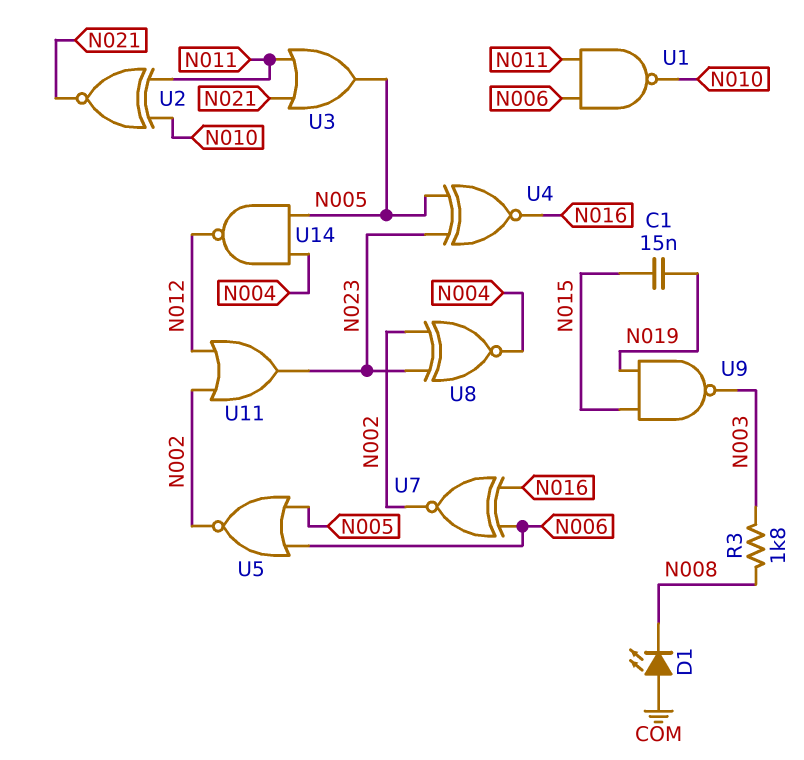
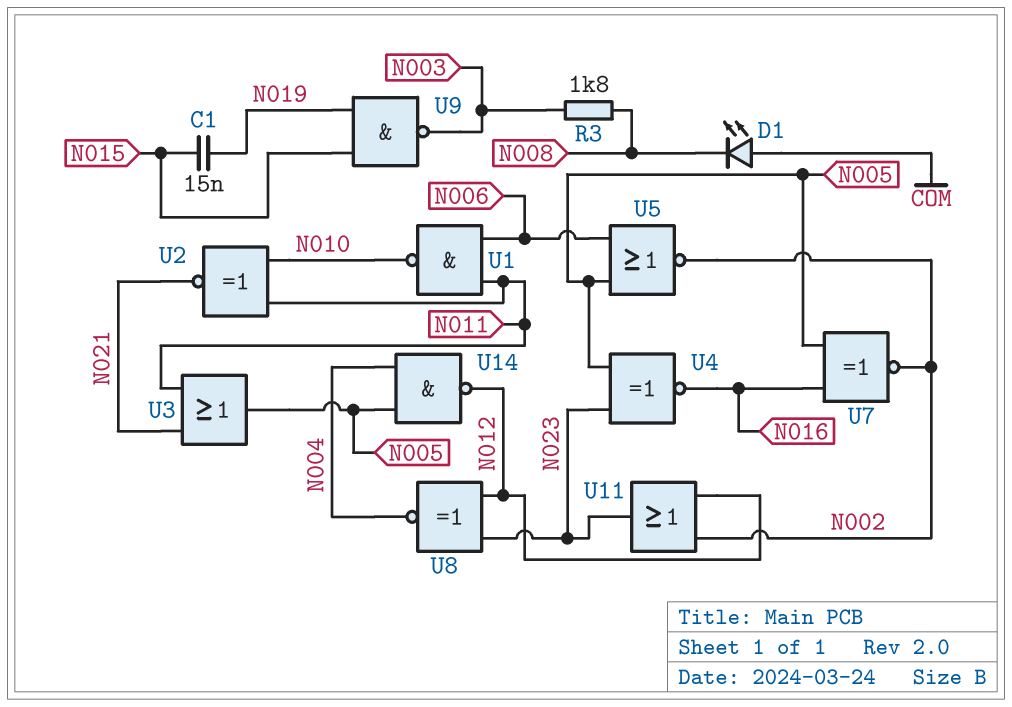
U7: XNOR (in N006, in N016, out N002) -> XNOR (in N005, in N016, out N002)
U8: XNOR (in N002, in N023, out N004) -> XNOR (in N012, in N023, out N004)

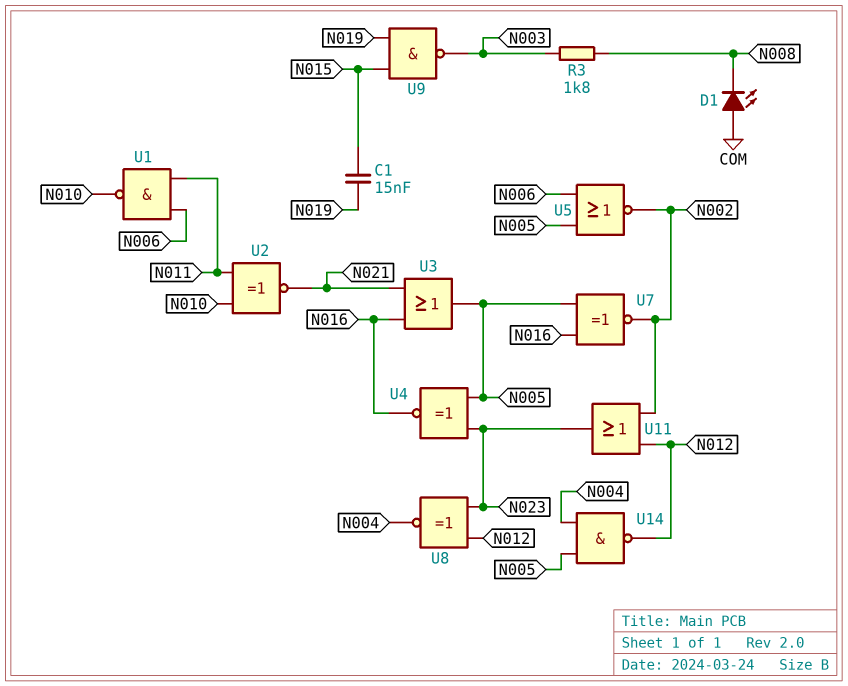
U3: OR (in N011, in N021, out N005) -> OR (in N016, in N021, out N005)

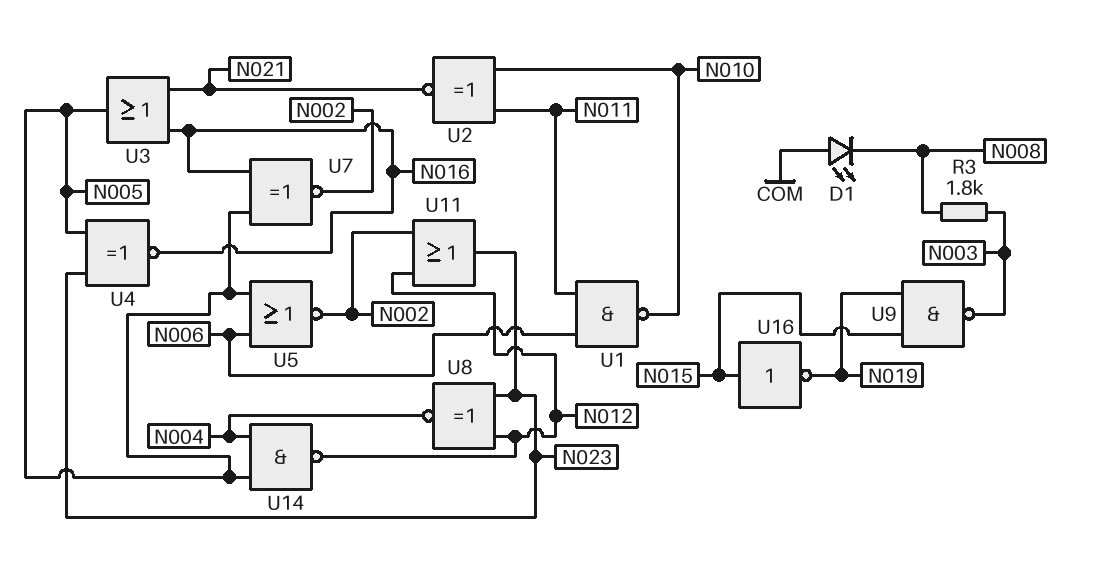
C1: 15nF (N015, N019) -> none
U16: none -> NOT (in N015, out N019)

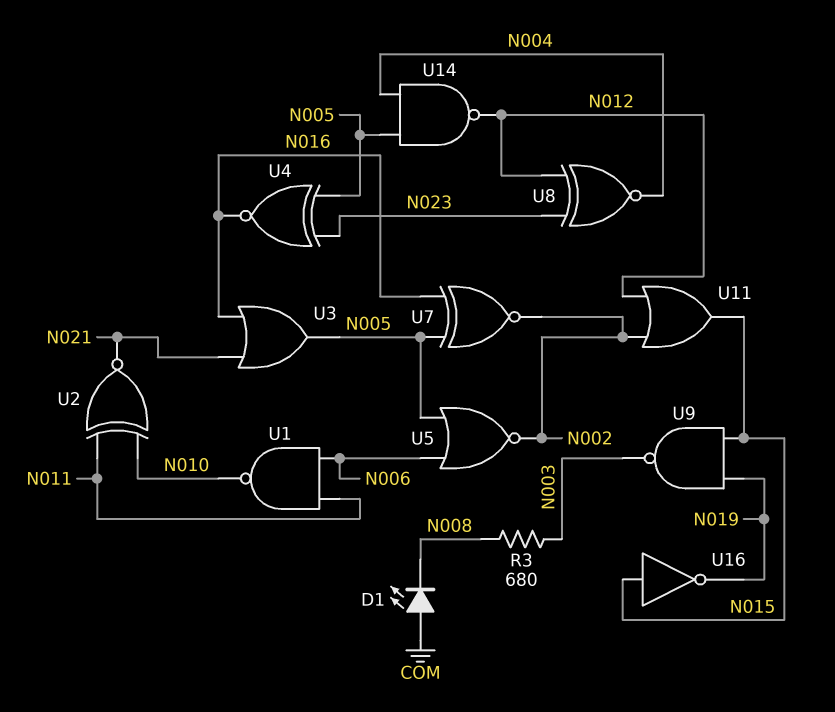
R3: 1.8k (N003, N008) -> 680 (N003, N008)
U11: OR (in N002, in N012, out N023) -> OR (in N002, in N012, out N015)

